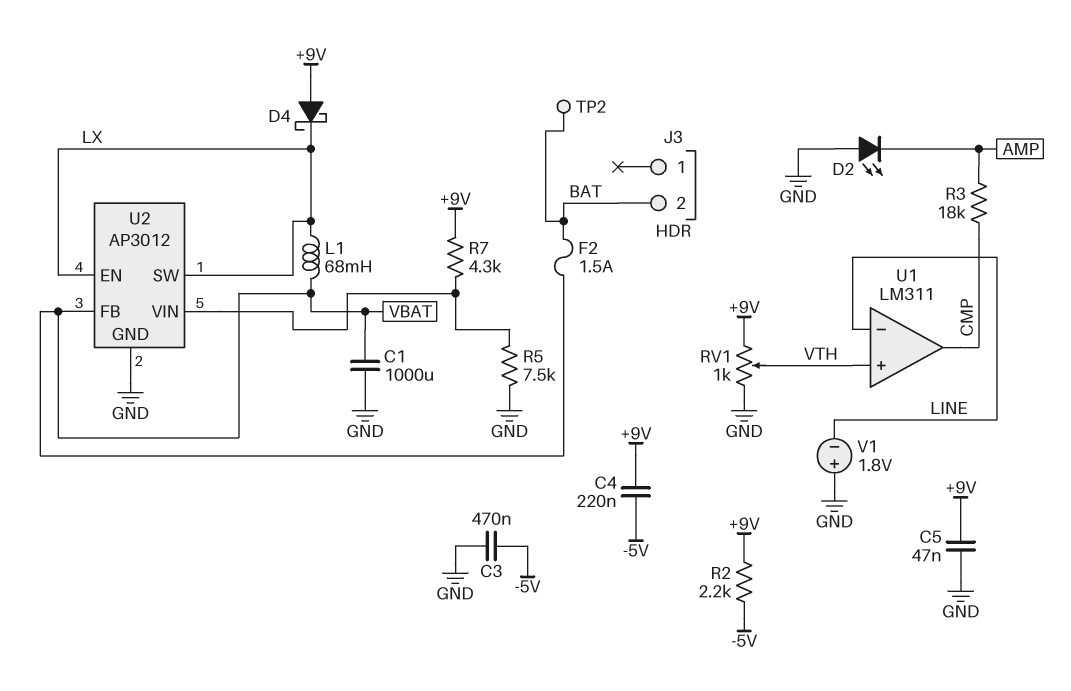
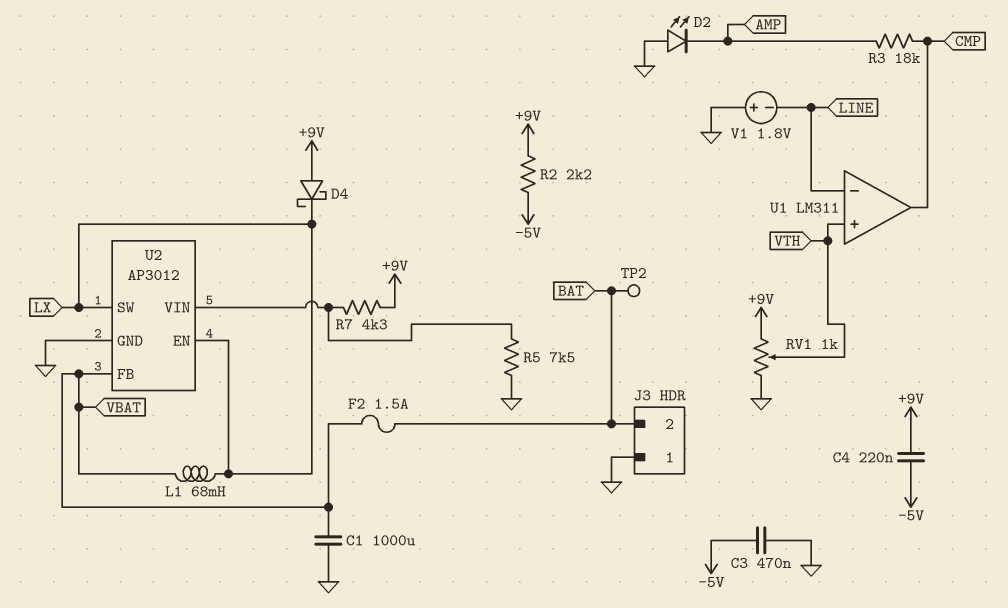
C5: 47nF (+9V, GND) -> none
J3 pin 1: none -> GND

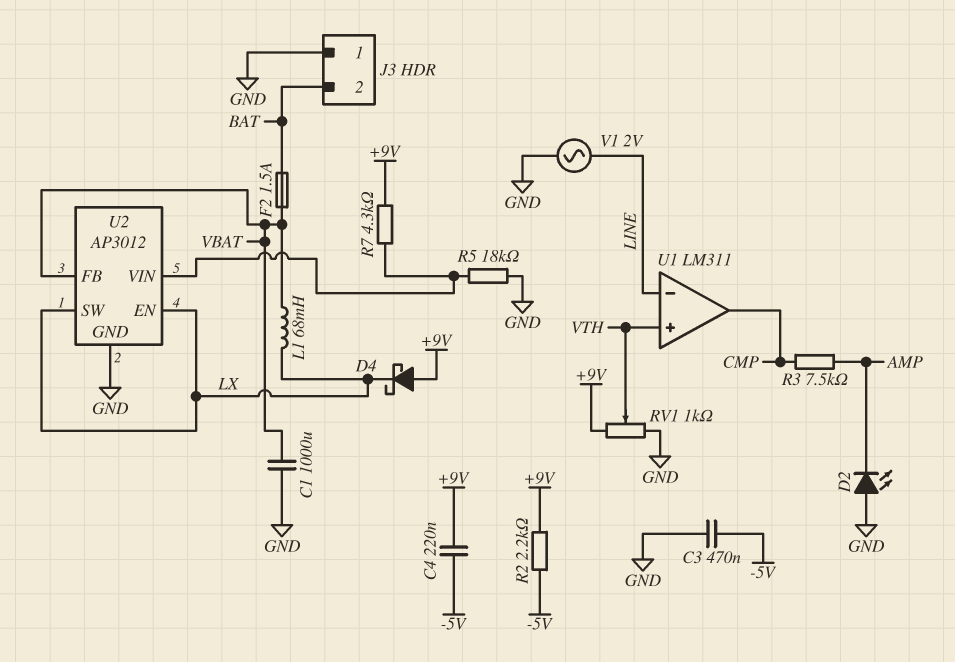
R3: 18k (AMP, CMP) -> 7.5k (AMP, CMP)
R5: 7.5k (GND, U2/VIN) -> 18k (GND, U2/VIN)
TP2: test point (BAT) -> none
V1: 1.8V (plus GND, minus LINE) -> AC 2V (GND, LINE)

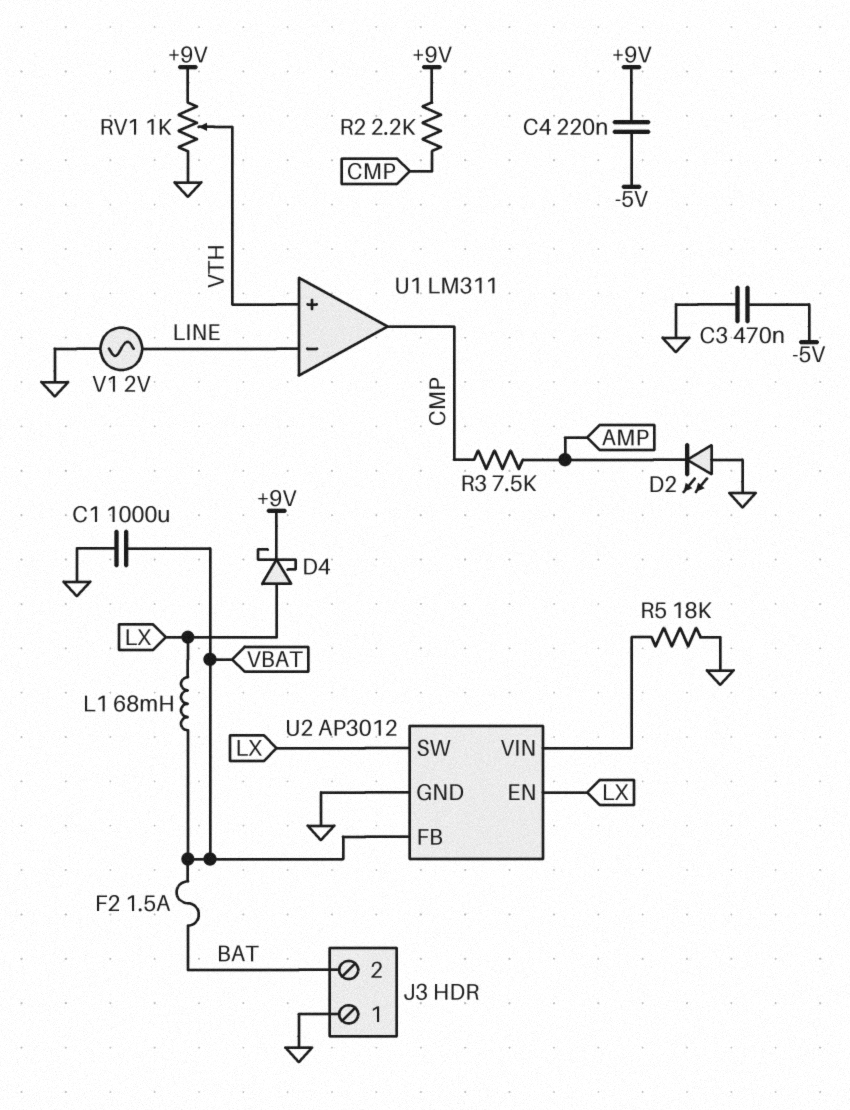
D4: schottky (A +9V, K LX) -> schottky (A LX, K +9V)
R2: 2.2k (+9V, -5V) -> 2.2k (+9V, CMP)
R7: 4.3k (+9V, U2/VIN) -> none

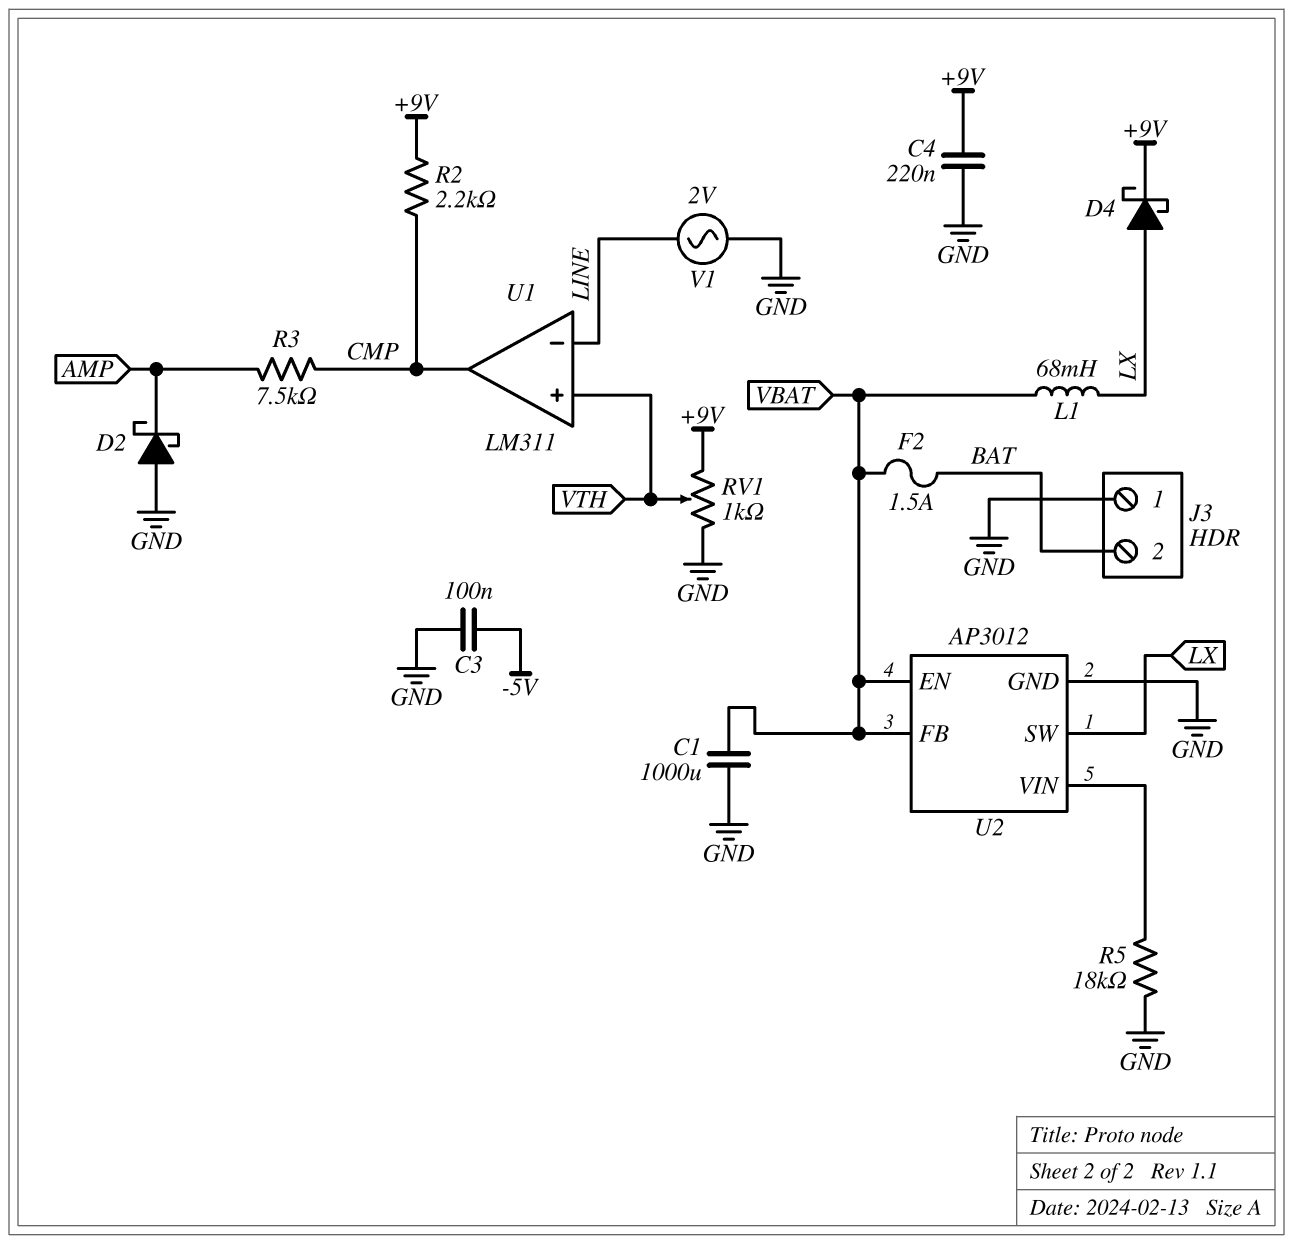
C3: 470nF (-5V, GND) -> 100nF (-5V, GND)
C4: 220nF (+9V, -5V) -> 220nF (+9V, GND)
D2: LED (A GND, K AMP) -> schottky (A GND, K AMP)
U2 pin EN: LX -> VBAT

